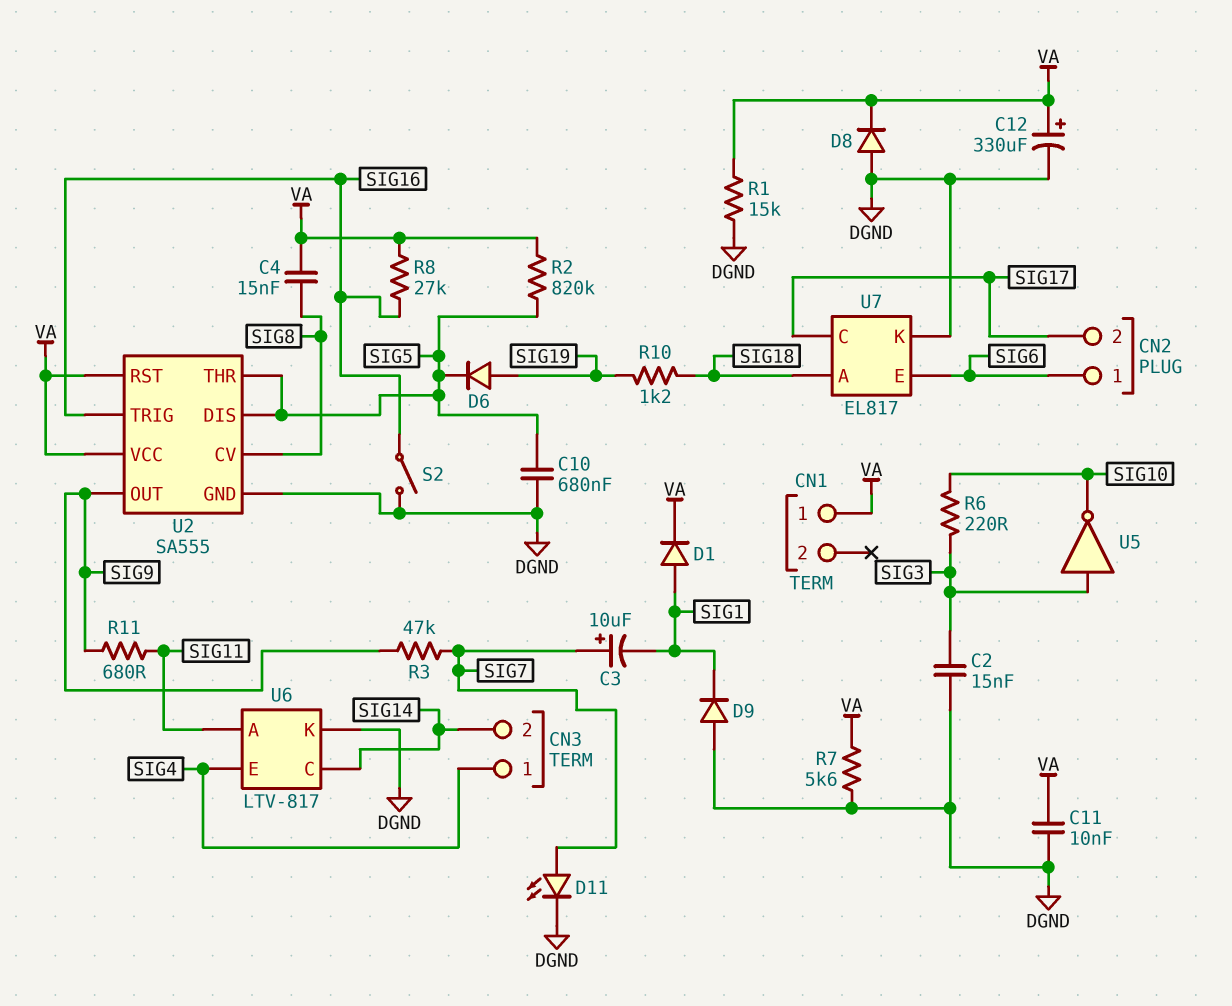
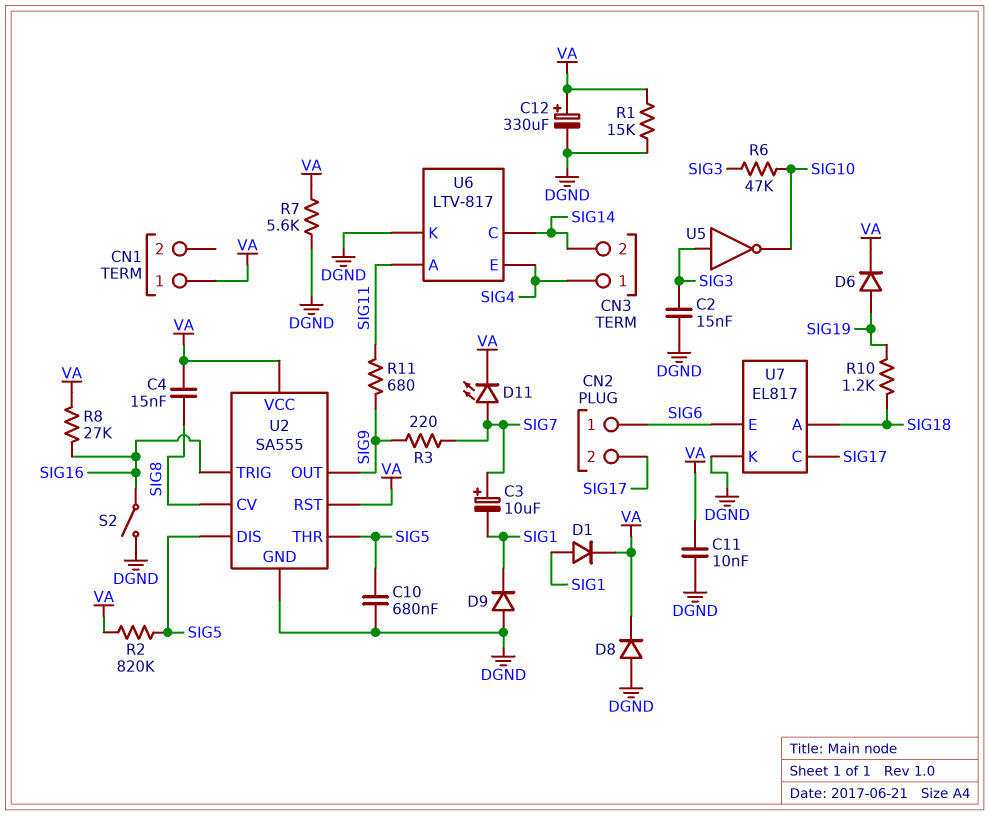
D6: diode (A SIG19, K SIG5) -> diode (A SIG19, K VA)
D11: LED (A SIG7, K DGND) -> LED (A SIG7, K VA)
R3: 47k (SIG7, SIG9) -> 220 (SIG7, SIG9)
R6: 220 (SIG3, SIG10) -> 47k (SIG3, SIG10)

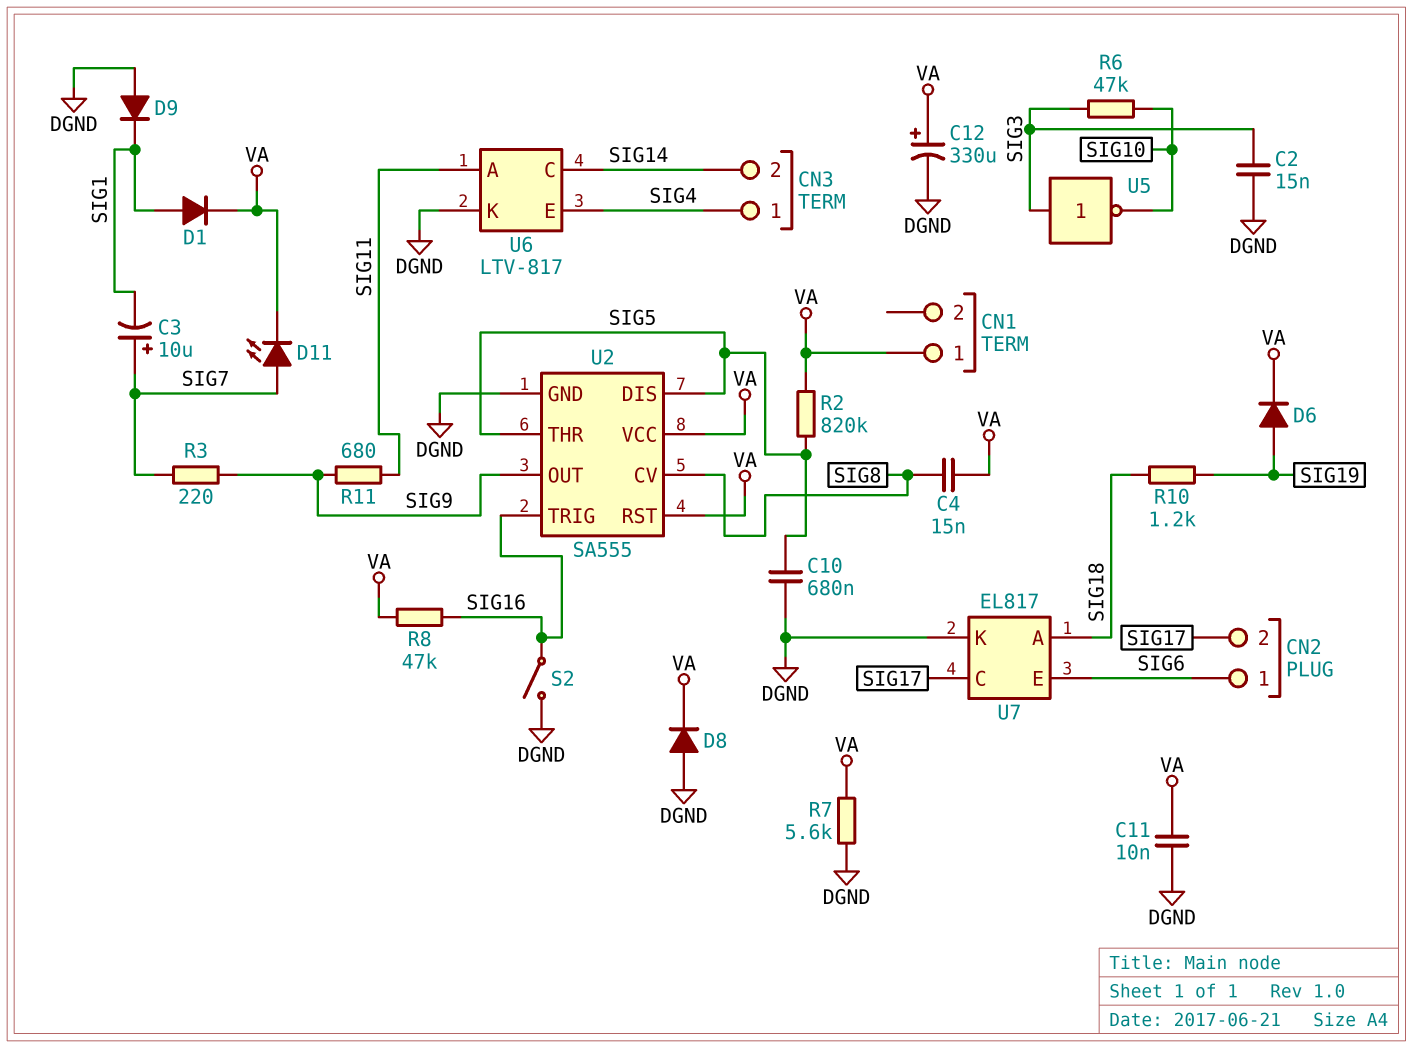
R1: 15k (DGND, VA) -> none
R8: 27k (SIG16, VA) -> 47k (SIG16, VA)

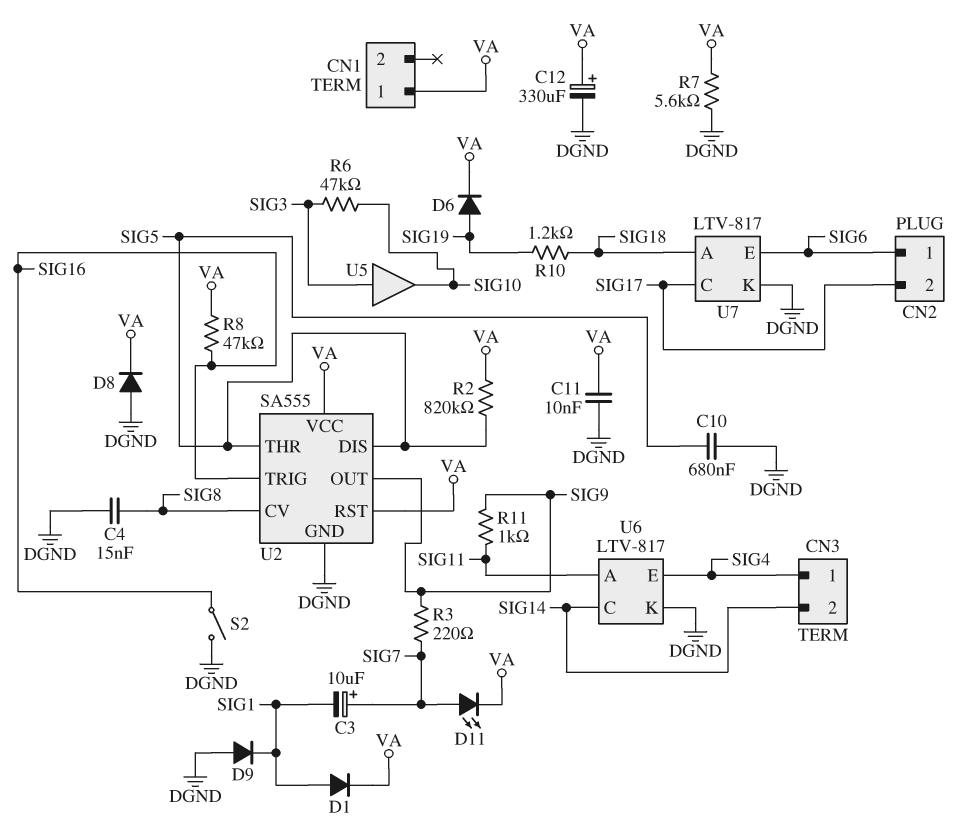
C2: 15nF (DGND, SIG3) -> none
C4: 15nF (SIG8, VA) -> 15nF (DGND, SIG8)
R11: 680 (SIG9, SIG11) -> 1k (SIG9, SIG11)
U5: NOT (in SIG3, out SIG10) -> buffer (in SIG3, out SIG10)
U7: EL817 -> LTV-817

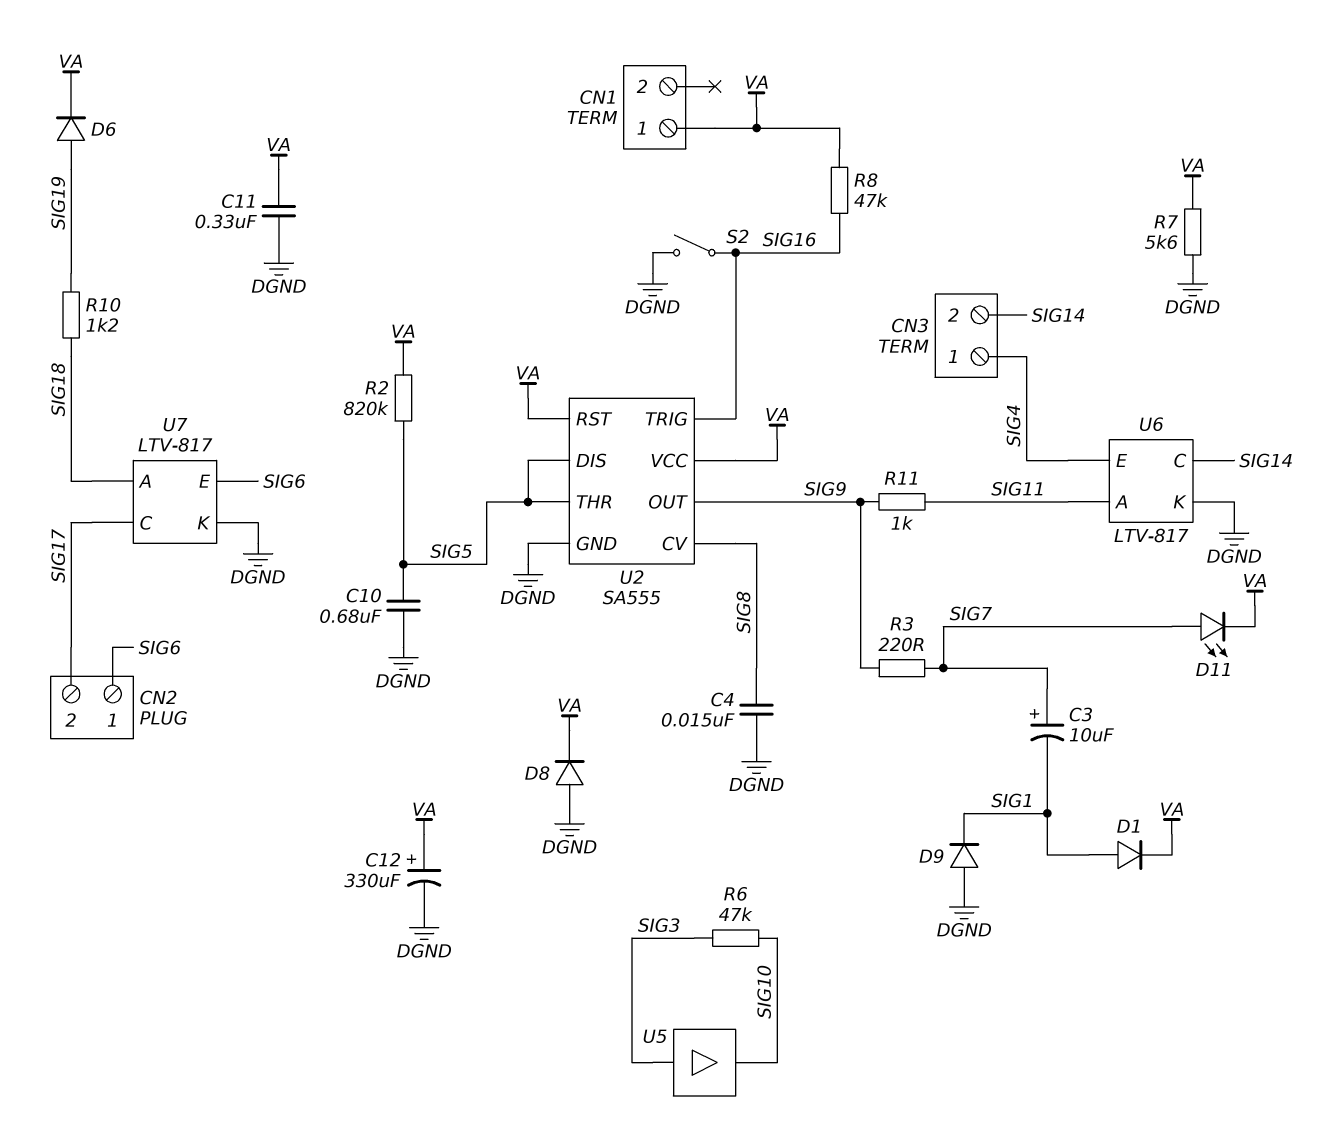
C11: 10nF (DGND, VA) -> 330nF (DGND, VA)

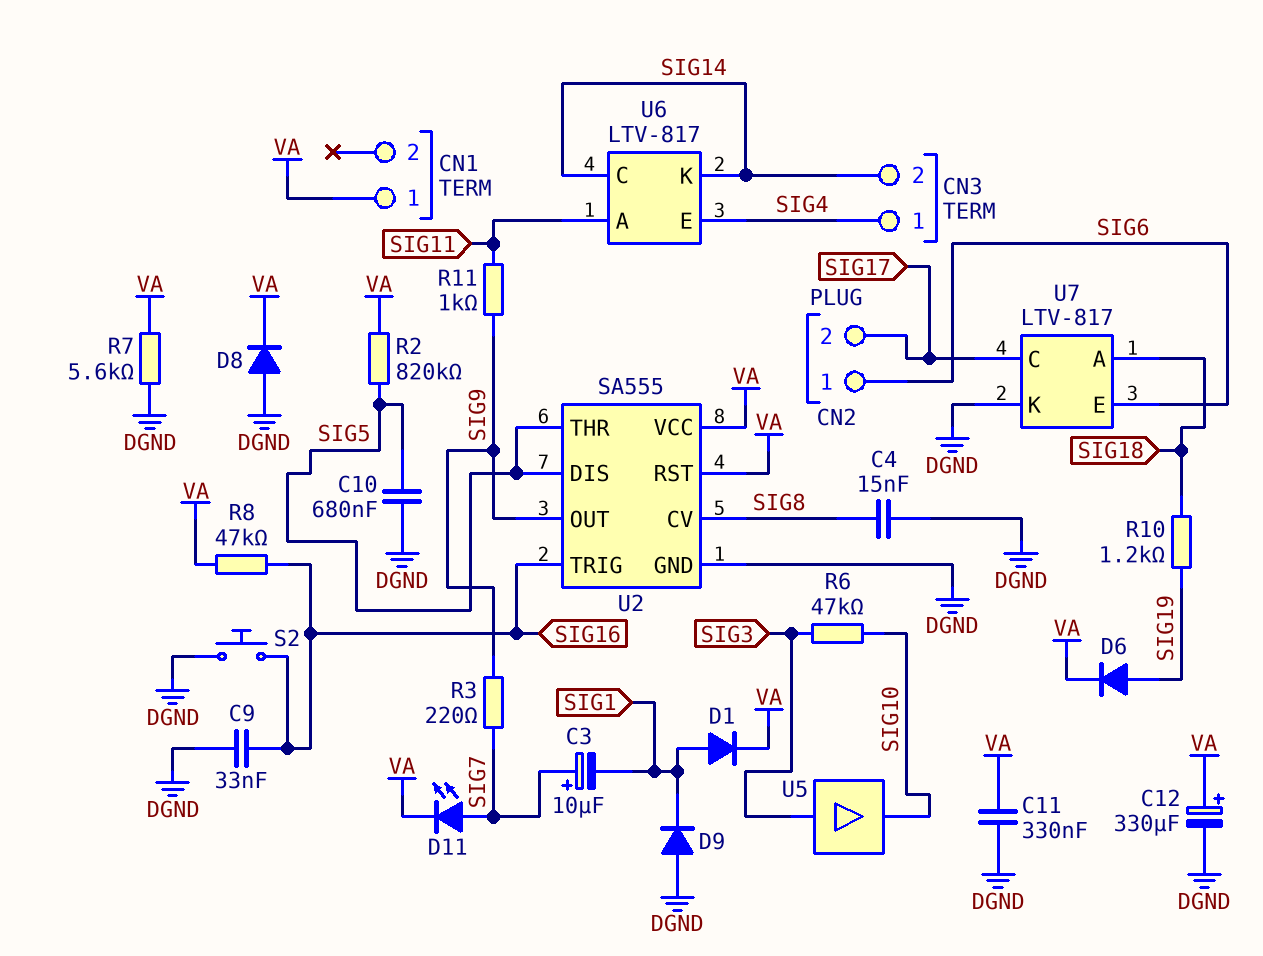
C9: none -> 33nF (DGND, SIG16)
S2: switch (DGND, SIG16) -> button (DGND, SIG16)
U6 pin K: DGND -> SIG14

